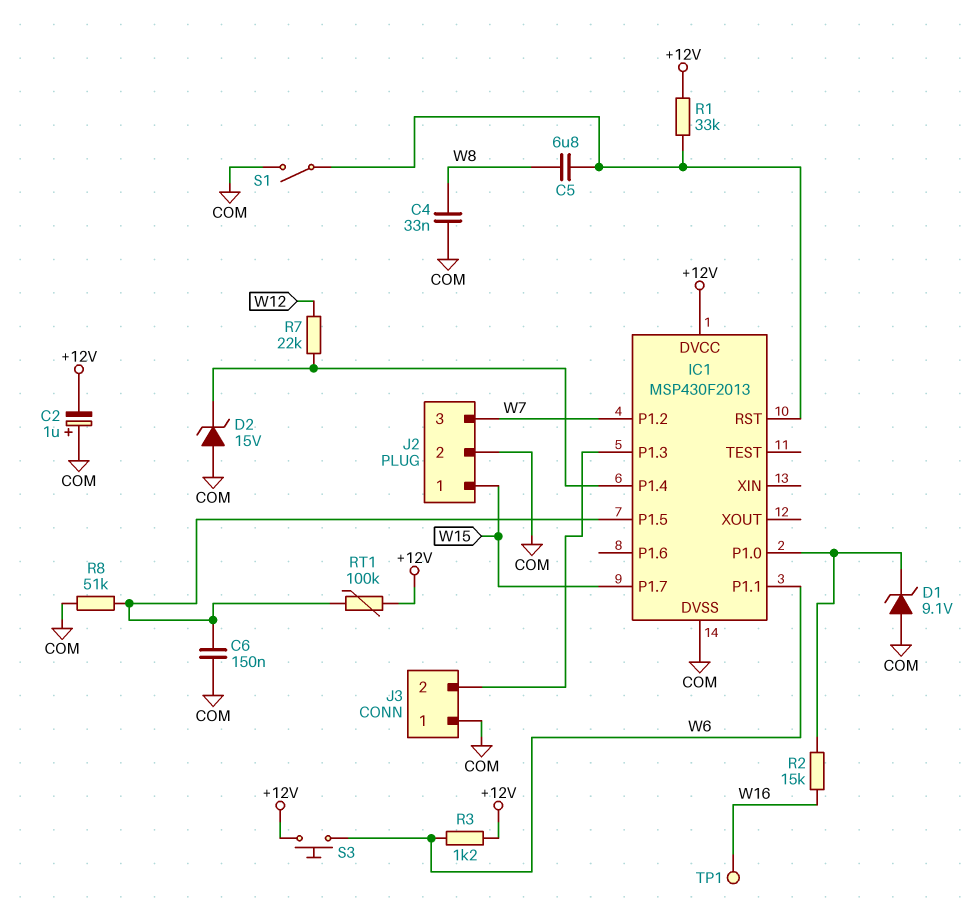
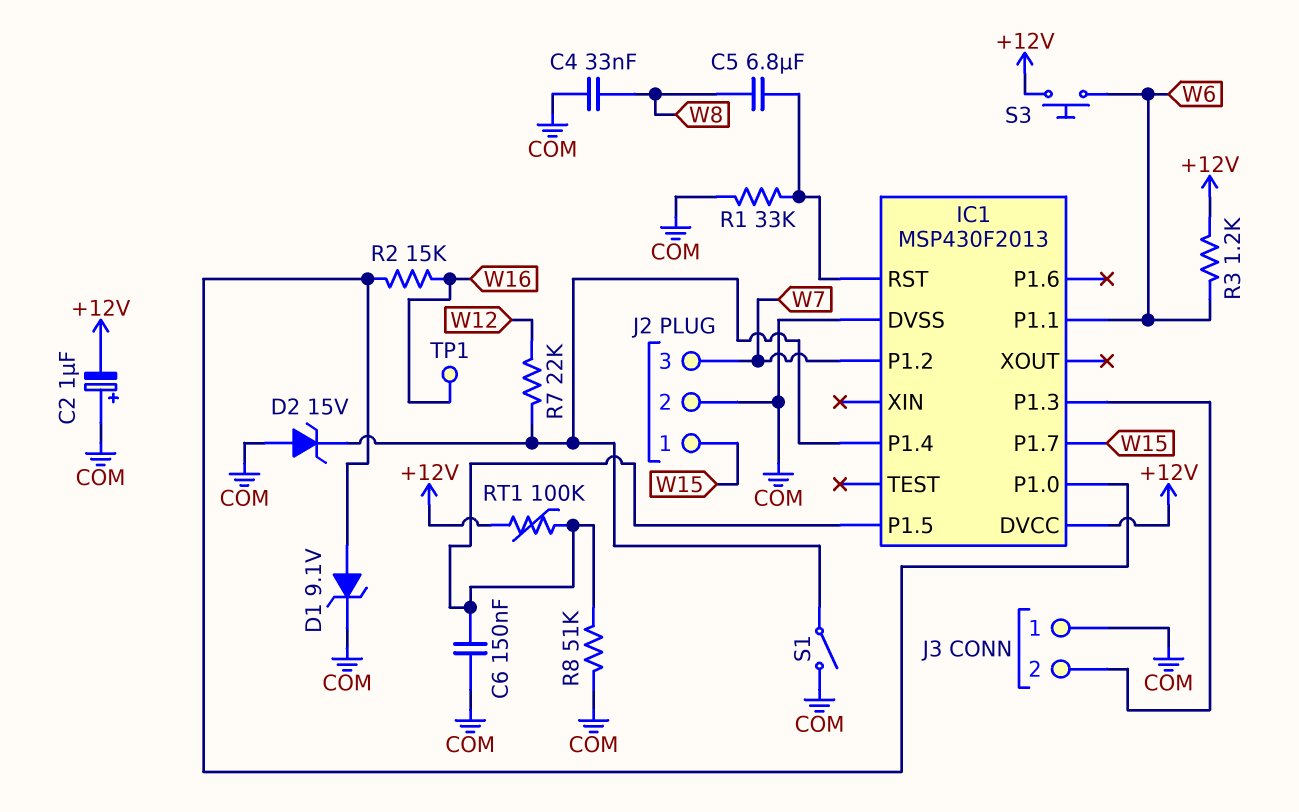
D1: zener 9.1V (A COM, K IC1/P1.0) -> zener 9.1V (A IC1/P1.0, K COM)
R1: 33k (+12V, IC1/RST) -> 33k (COM, IC1/RST)
S1: switch (COM, IC1/RST) -> switch (COM, IC1/P1.4)

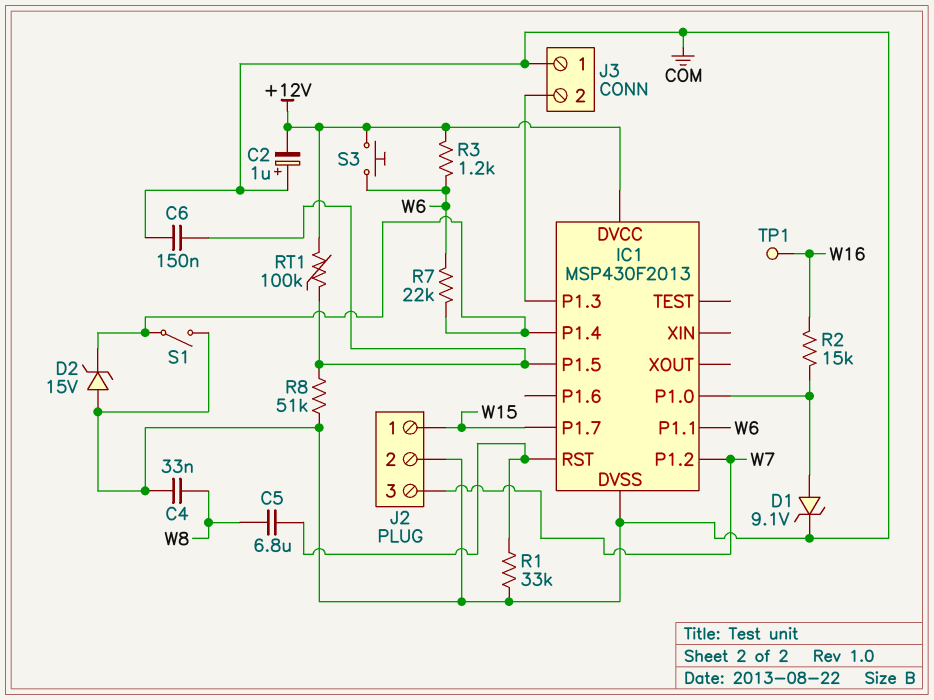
R7: 22k (IC1/P1.4, W12) -> 22k (IC1/P1.4, W6)

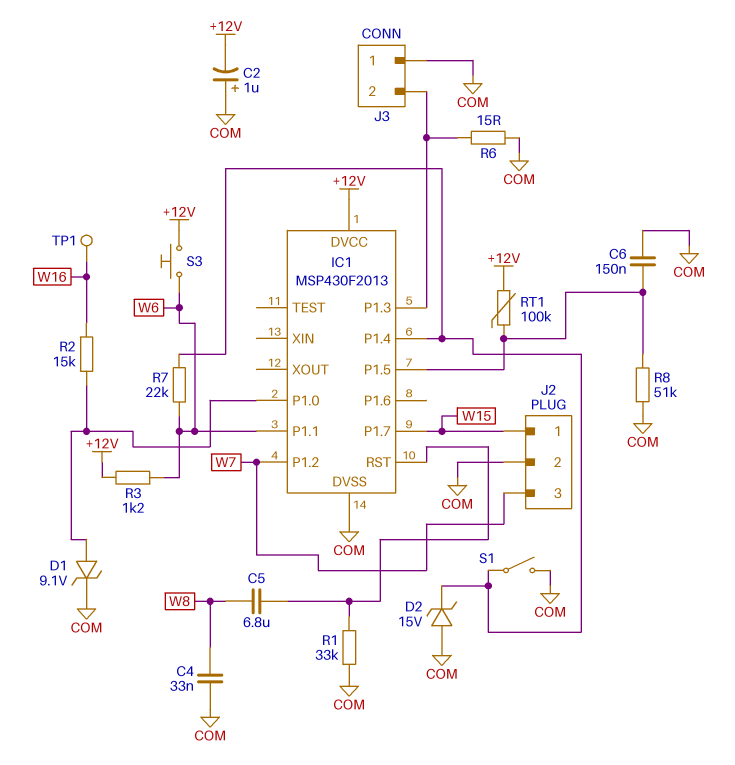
R6: none -> 15 (COM, IC1/P1.3)

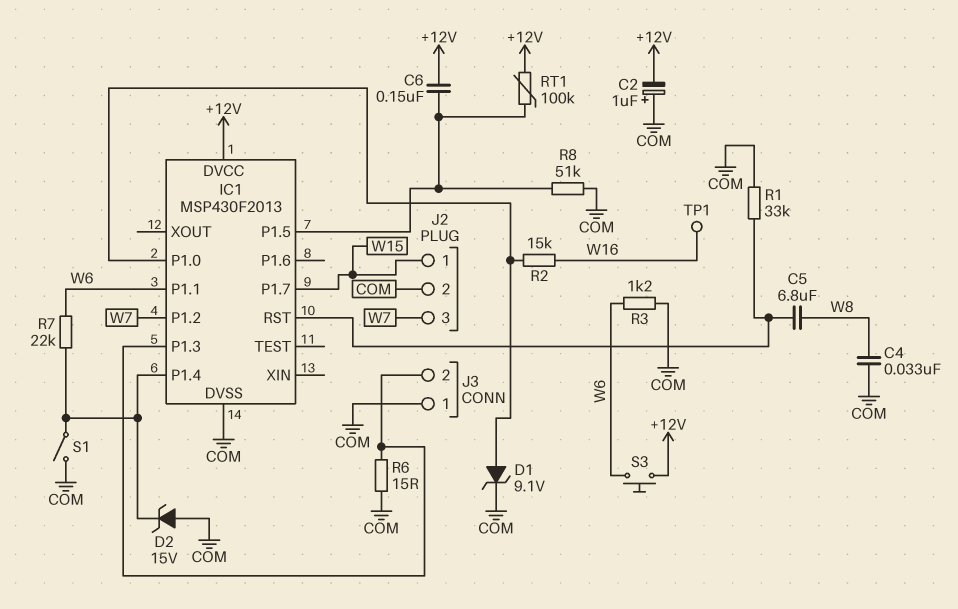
C6: 150nF (COM, IC1/P1.5) -> 150nF (+12V, IC1/P1.5)
R3: 1.2k (+12V, W6) -> 1.2k (COM, W6)

